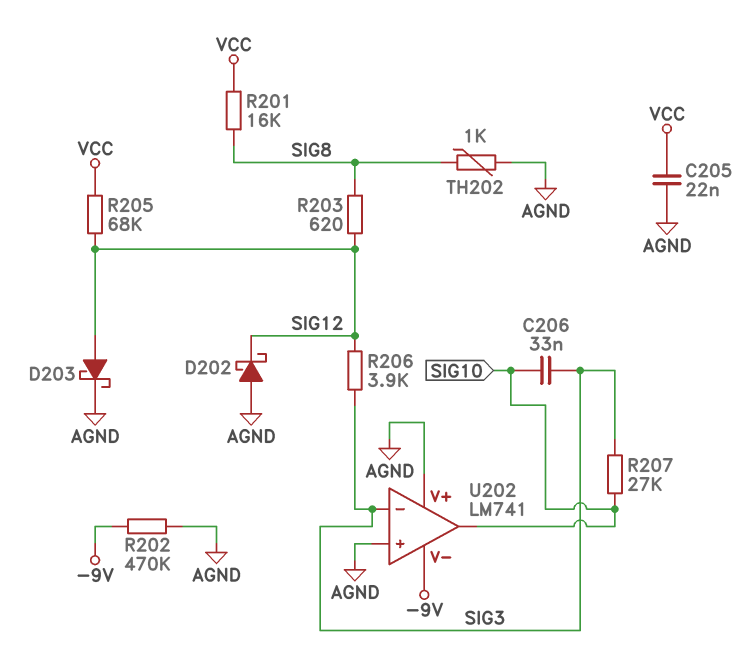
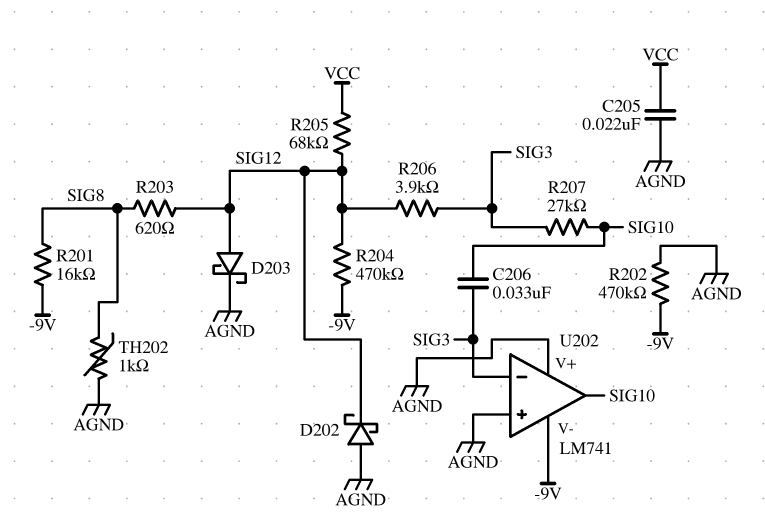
R201: 16k (SIG8, VCC) -> 16k (-9V, SIG8)
R204: none -> 470k (-9V, SIG12)

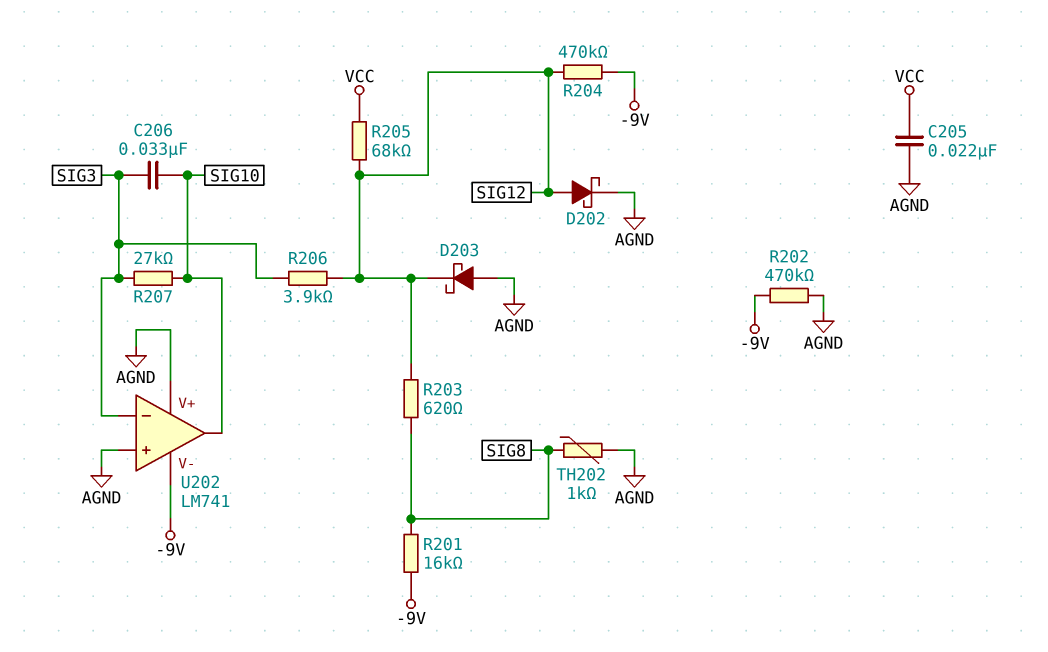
D202: schottky (A AGND, K SIG12) -> schottky (A SIG12, K AGND)
D203: schottky (A SIG12, K AGND) -> schottky (A AGND, K SIG12)

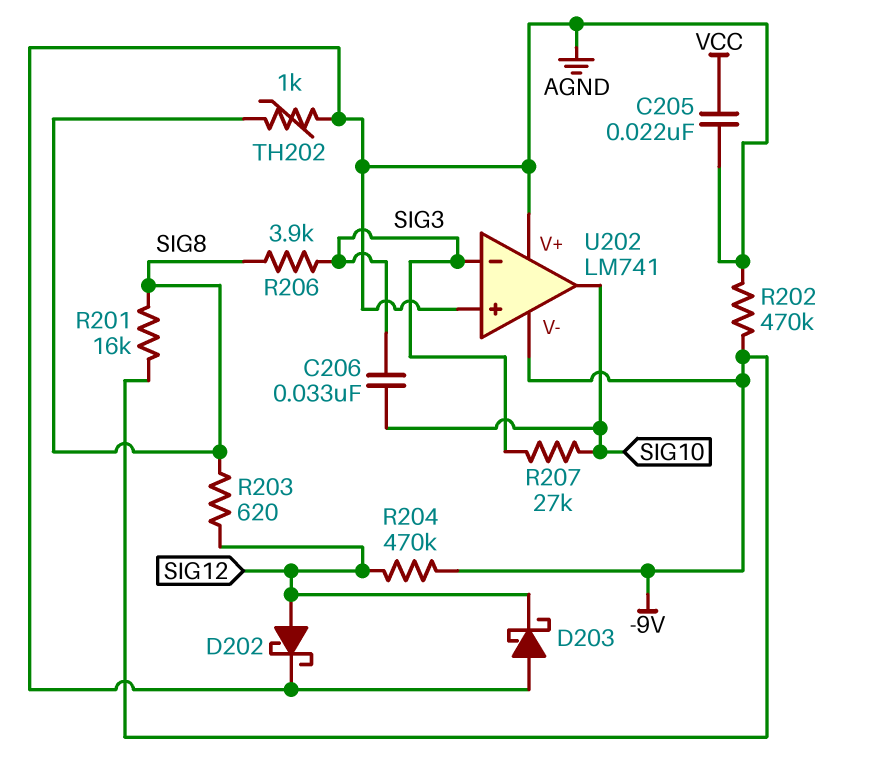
R205: 68k (SIG12, VCC) -> none
R206: 3.9k (SIG3, SIG12) -> 3.9k (SIG3, SIG8)

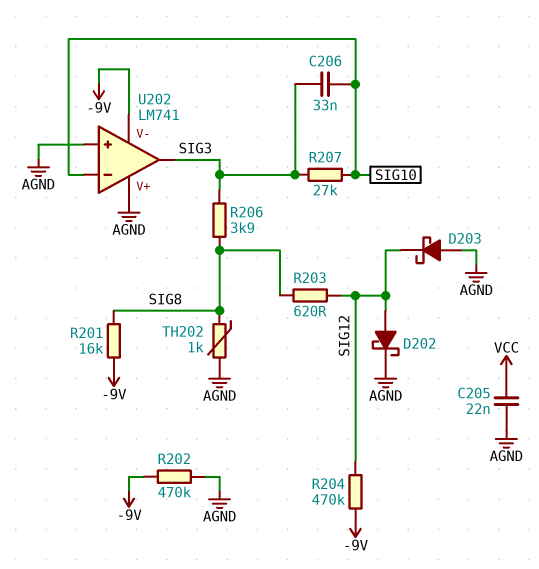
U202 pin in-: SIG3 -> SIG10
U202 pin out: SIG10 -> SIG3

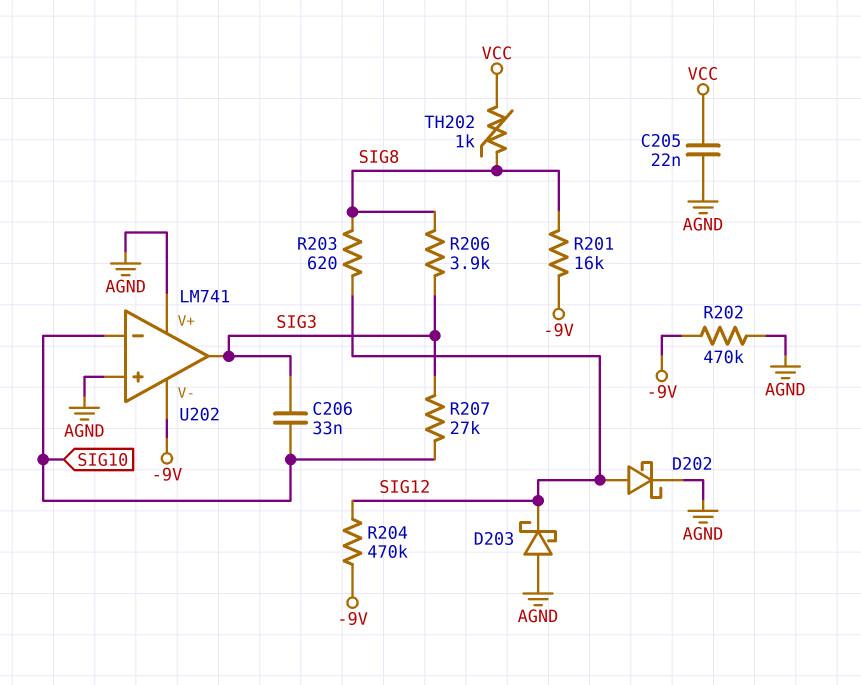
TH202: 1k (AGND, SIG8) -> 1k (SIG8, VCC)

